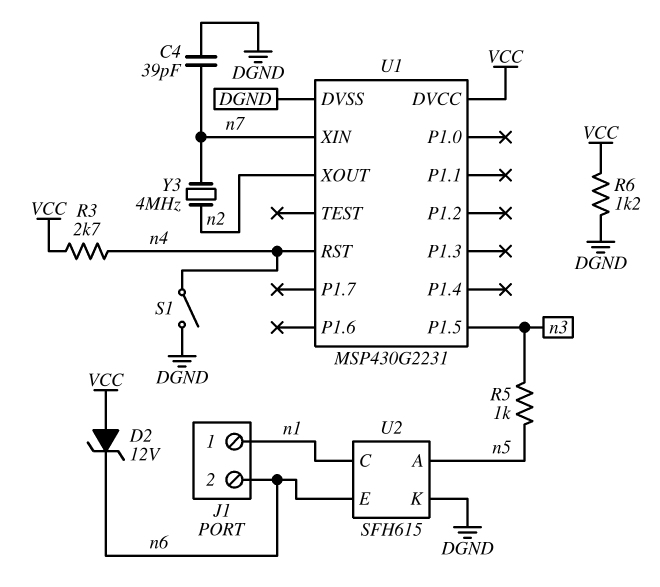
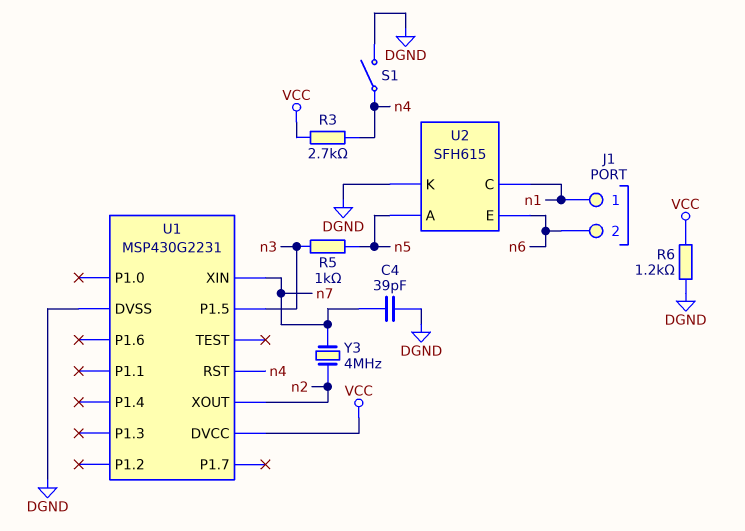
D2: zener 12V (A VCC, K n6) -> none

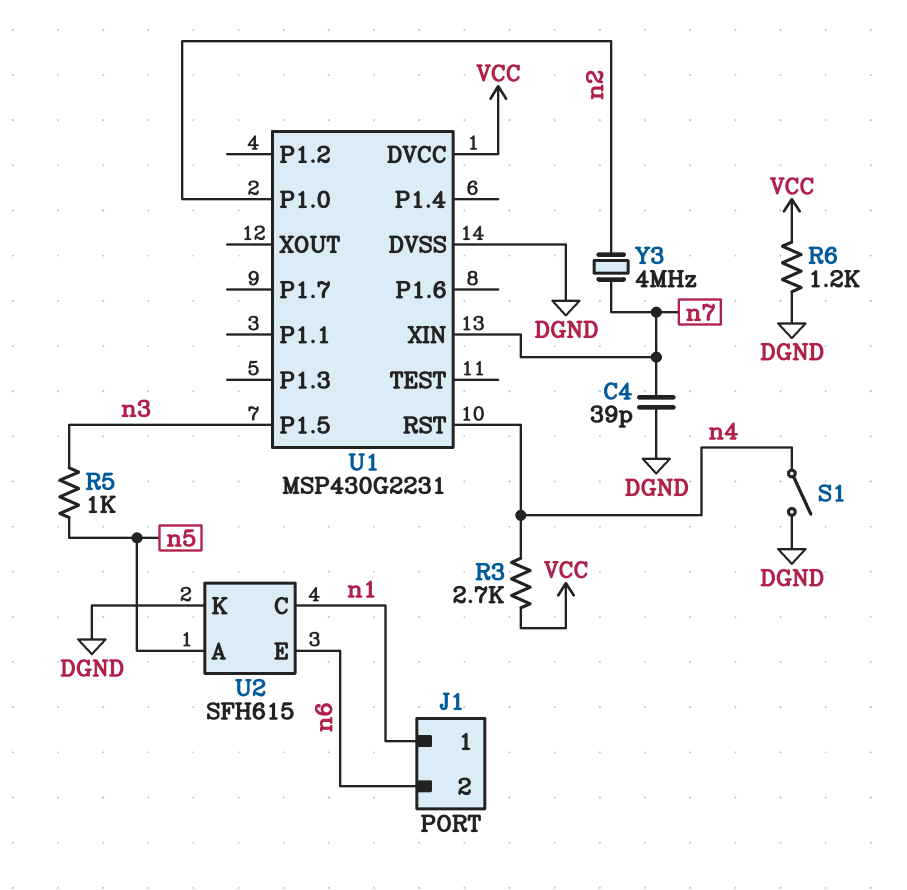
U1 pin P1.0: none -> n2
U1 pin XOUT: n2 -> none

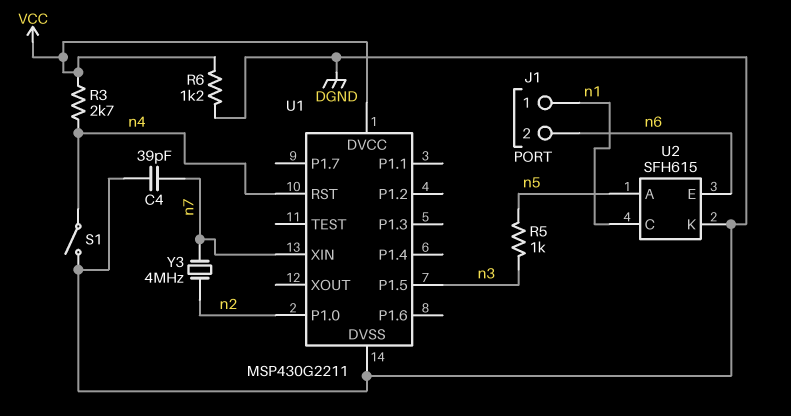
U1: MSP430G2231 -> MSP430G2211

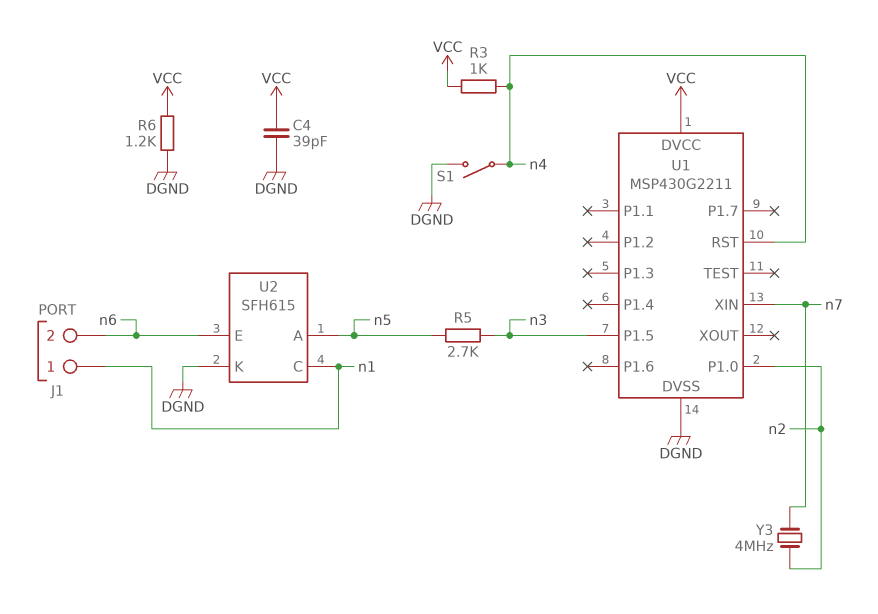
C4: 39pF (DGND, n7) -> 39pF (DGND, VCC)
R3: 2.7k (VCC, n4) -> 1k (VCC, n4)
R5: 1k (n3, n5) -> 2.7k (n3, n5)

